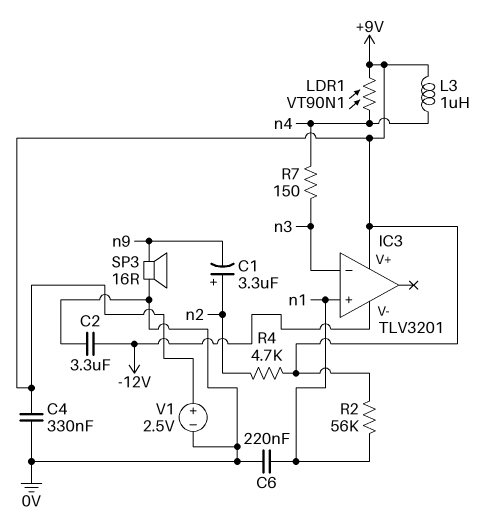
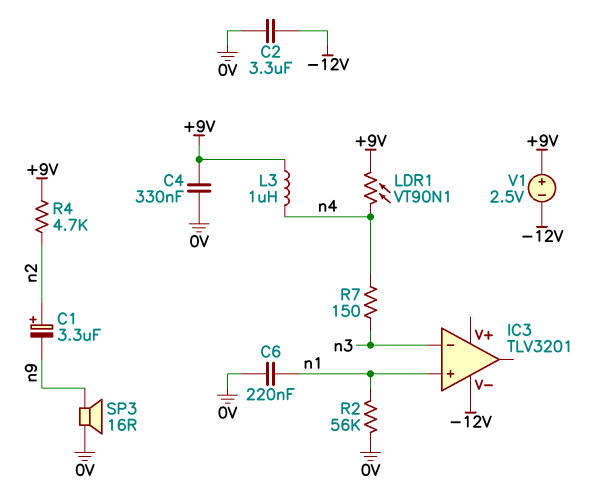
IC3 pin V+: +9V -> none
R2: 56k (+9V, n1) -> 56k (0V, n1)
V1: 2.5V (plus +9V, minus 0V) -> 2.5V (plus +9V, minus -12V)

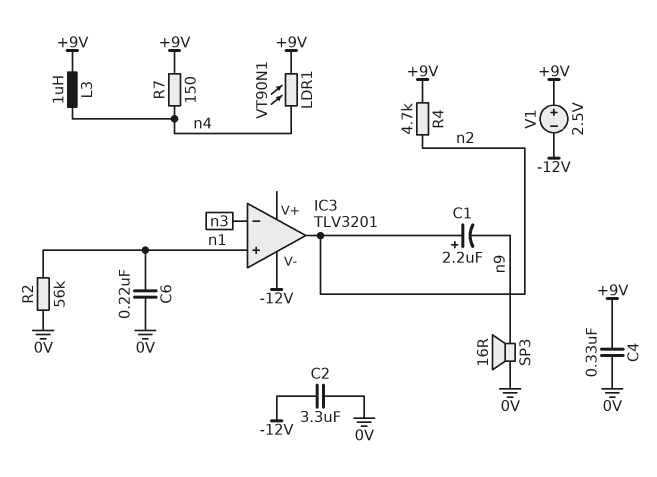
C1: 3.3uF (plus n2, minus n9) -> 2.2uF (plus n2, minus n9)
IC3 pin out: none -> n2
R7: 150 (n3, n4) -> 150 (+9V, n4)

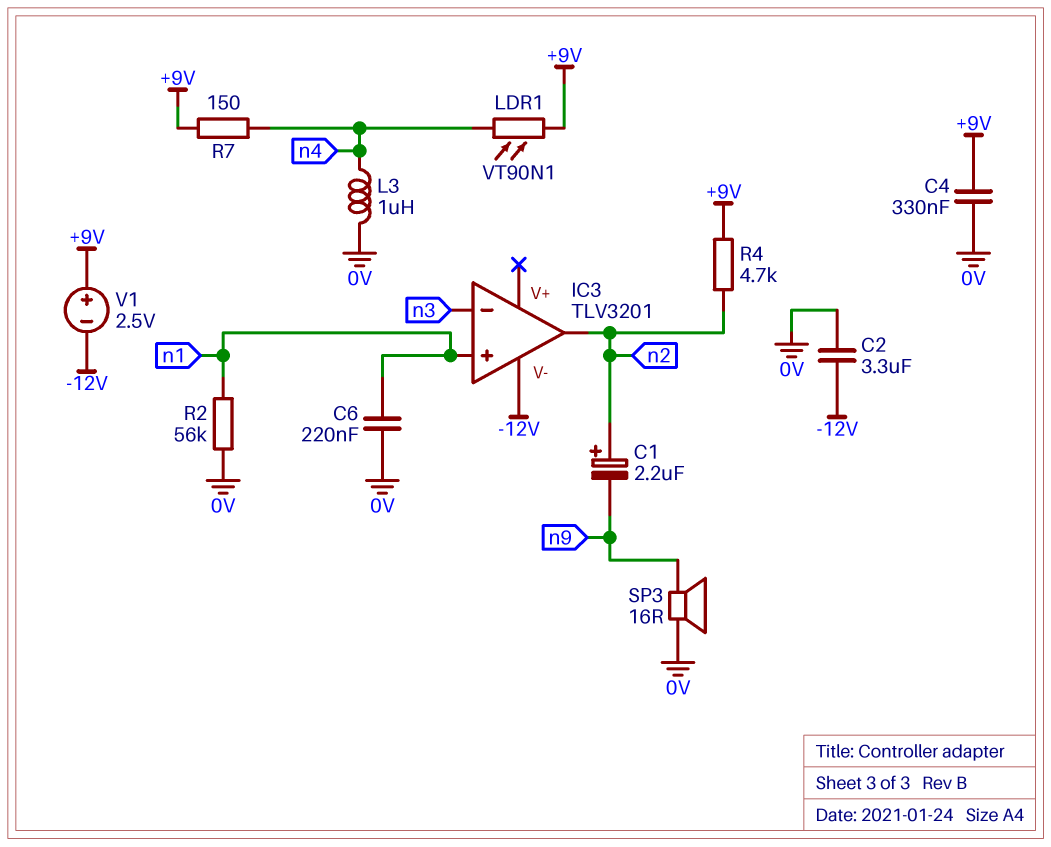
L3: 1uH (+9V, n4) -> 1uH (0V, n4)

